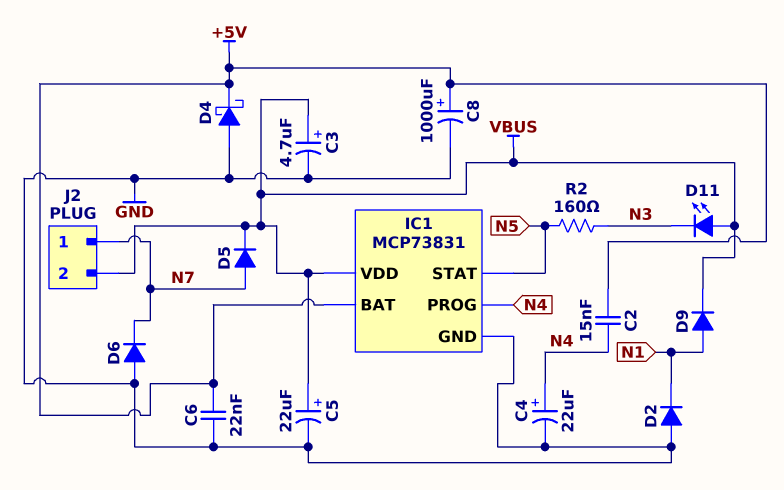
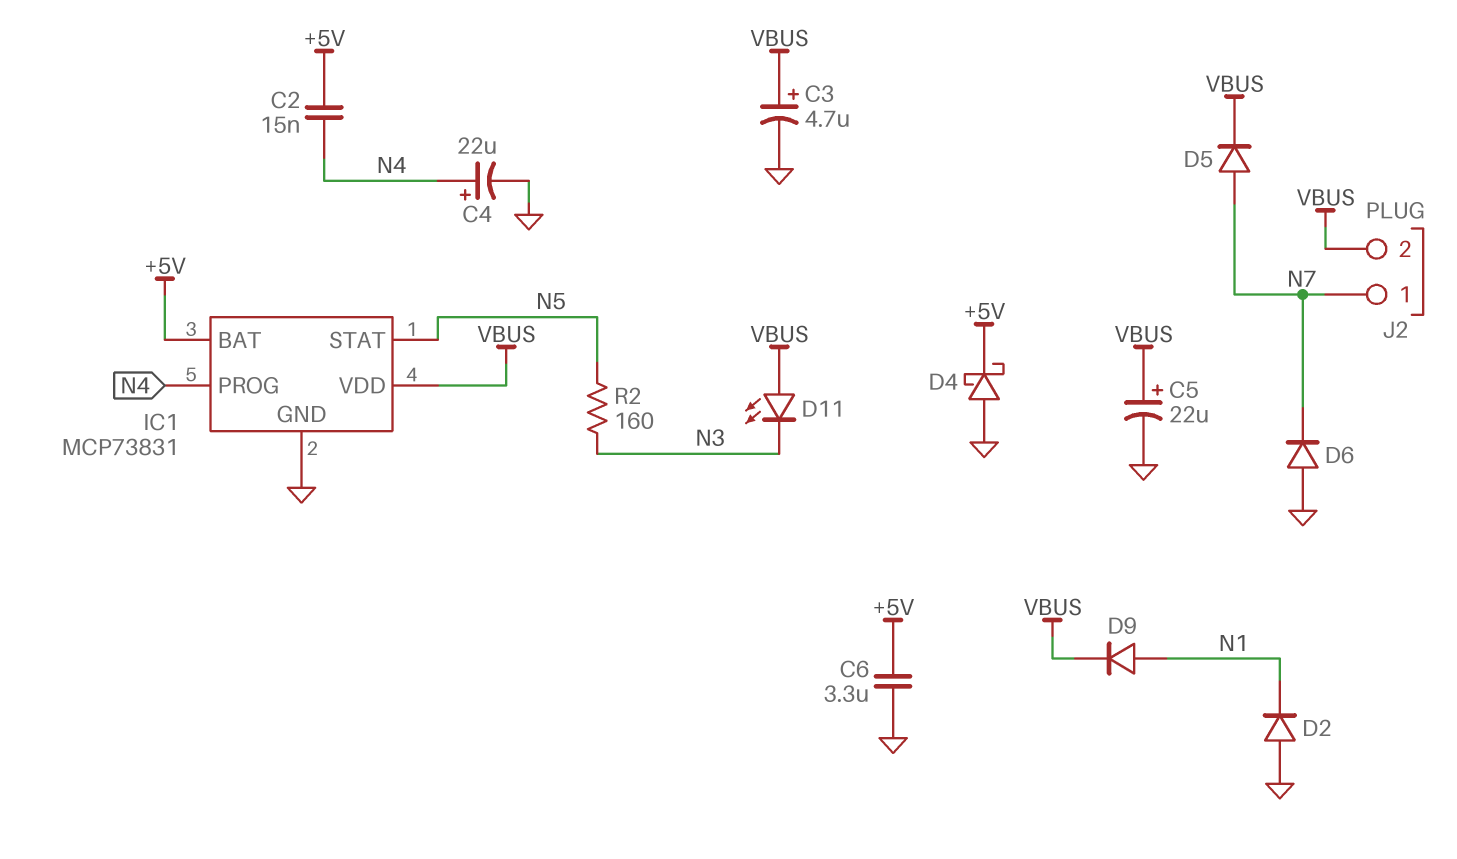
C6: 22nF (+5V, GND) -> 3.3uF (+5V, GND)
C8: 1000uF (plus +5V, minus GND) -> none

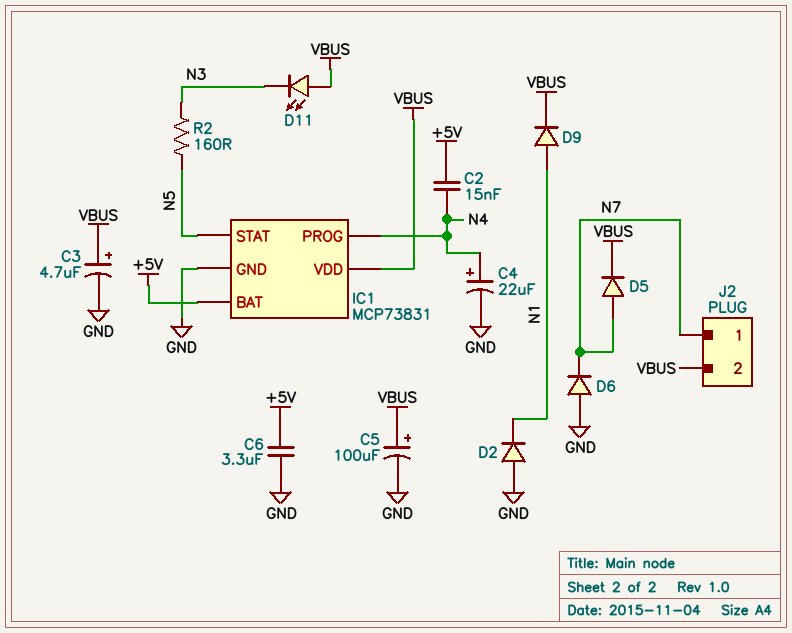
C5: 22uF (plus VBUS, minus GND) -> 100uF (plus VBUS, minus GND)
D4: schottky (A GND, K +5V) -> none

